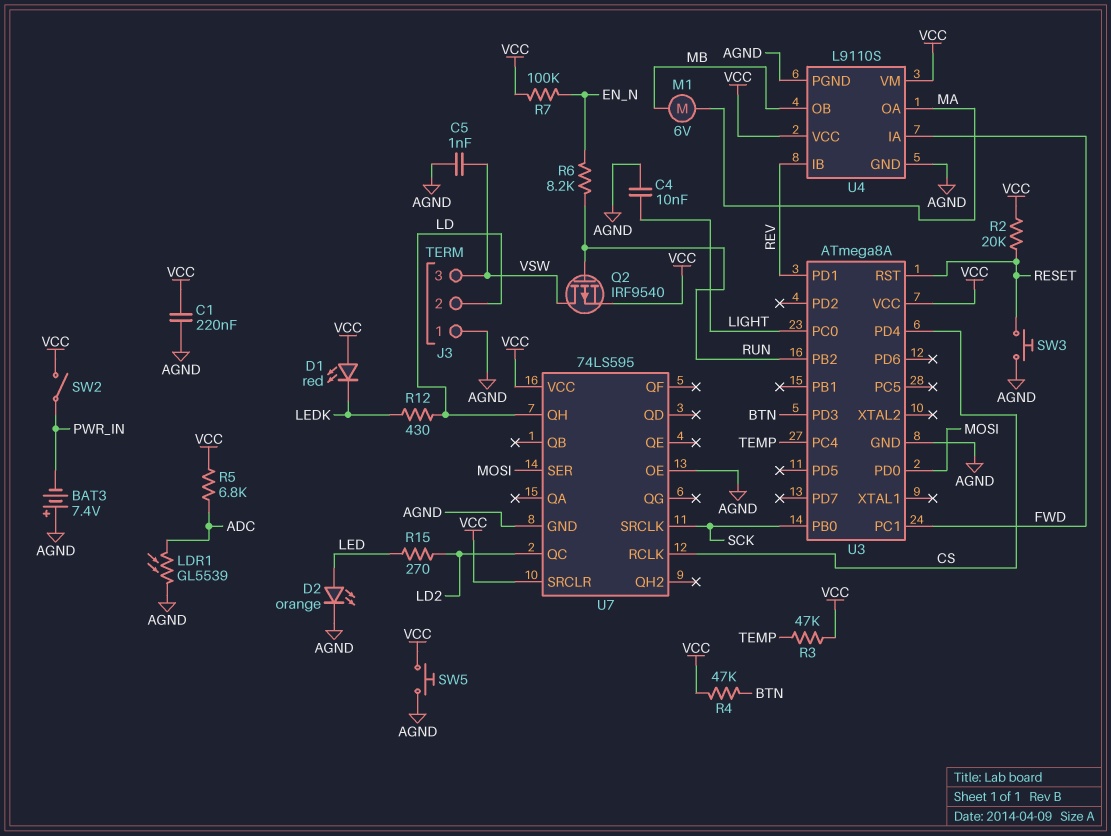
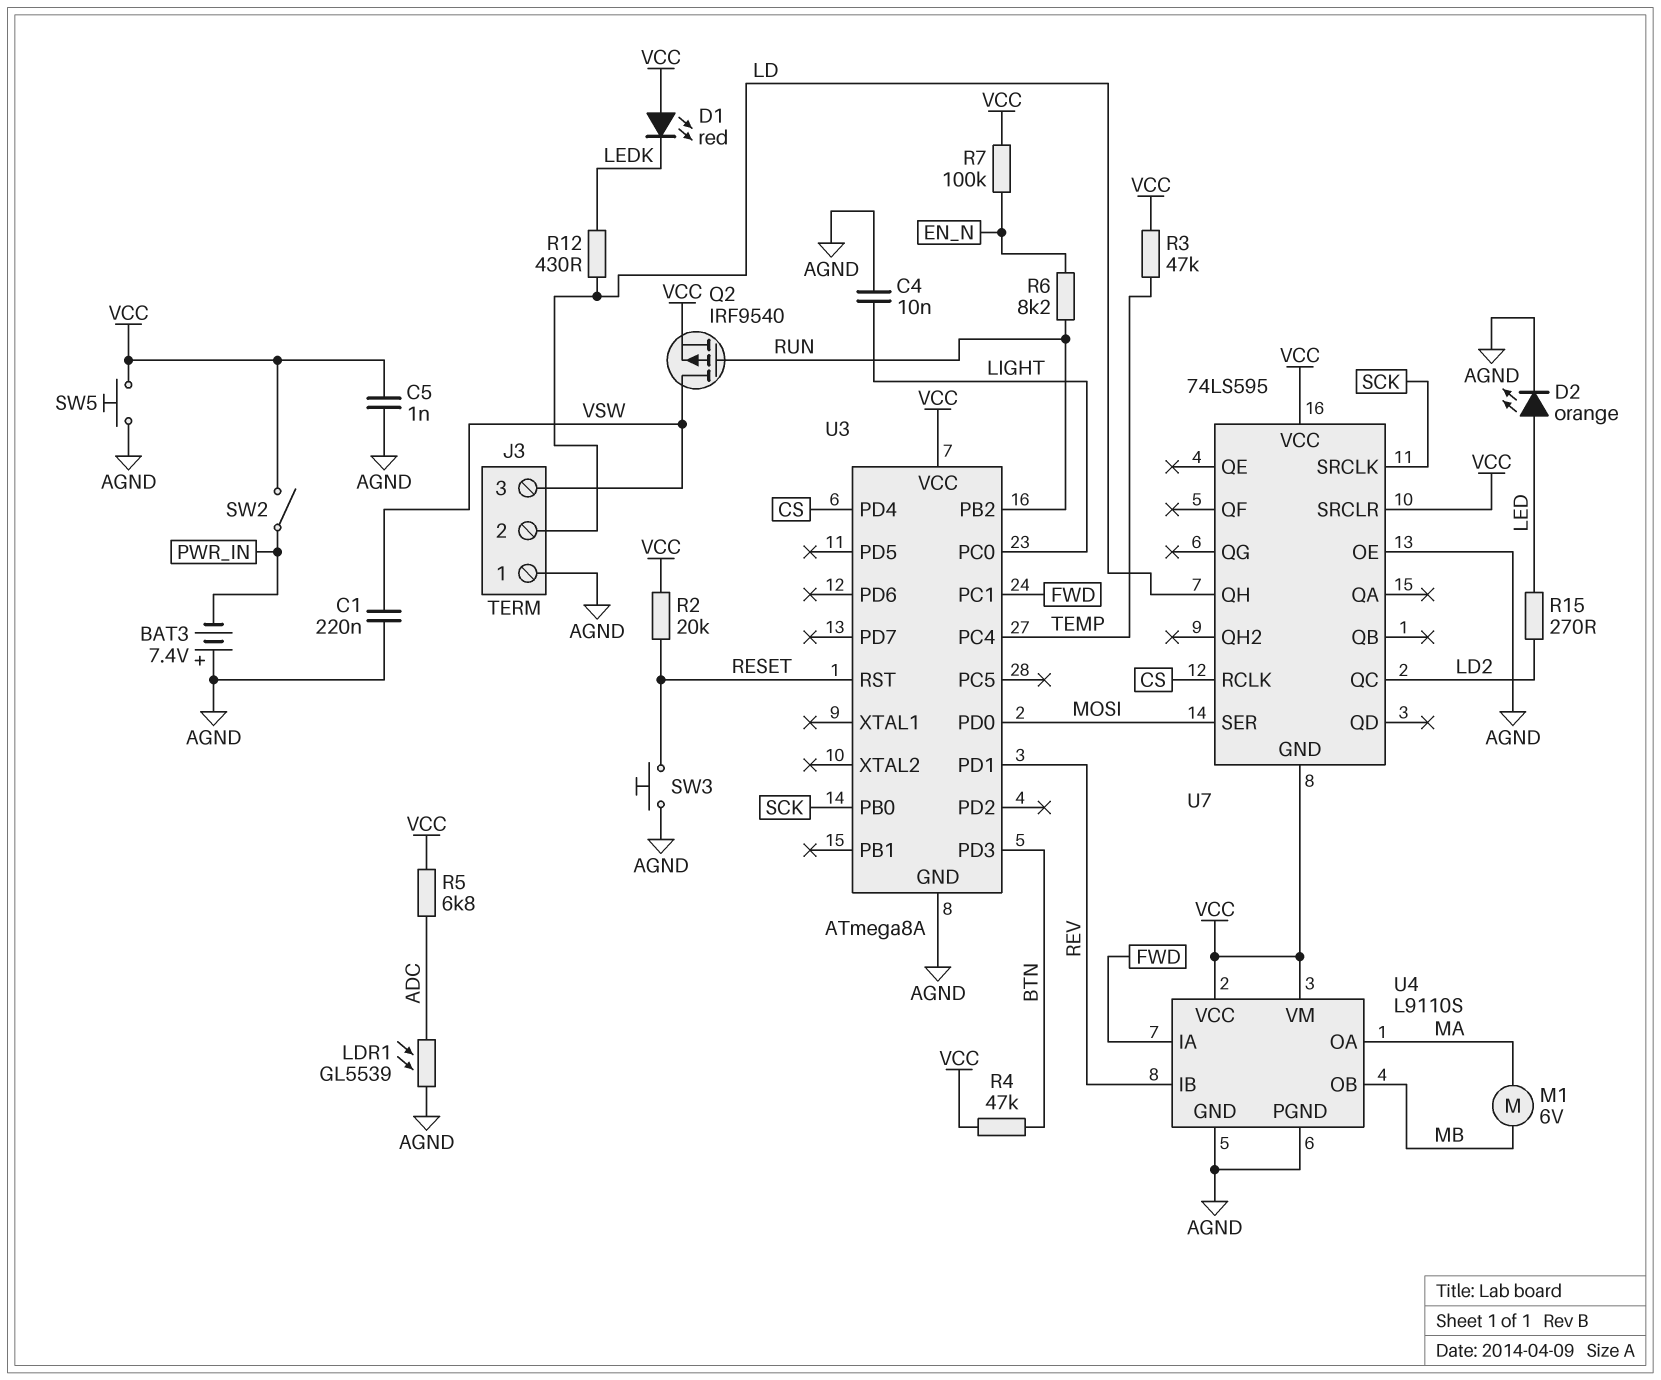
C1: 220nF (AGND, VCC) -> 220nF (AGND, VSW)
C5: 1nF (AGND, VSW) -> 1nF (AGND, VCC)
U7 pin GND: AGND -> VCC

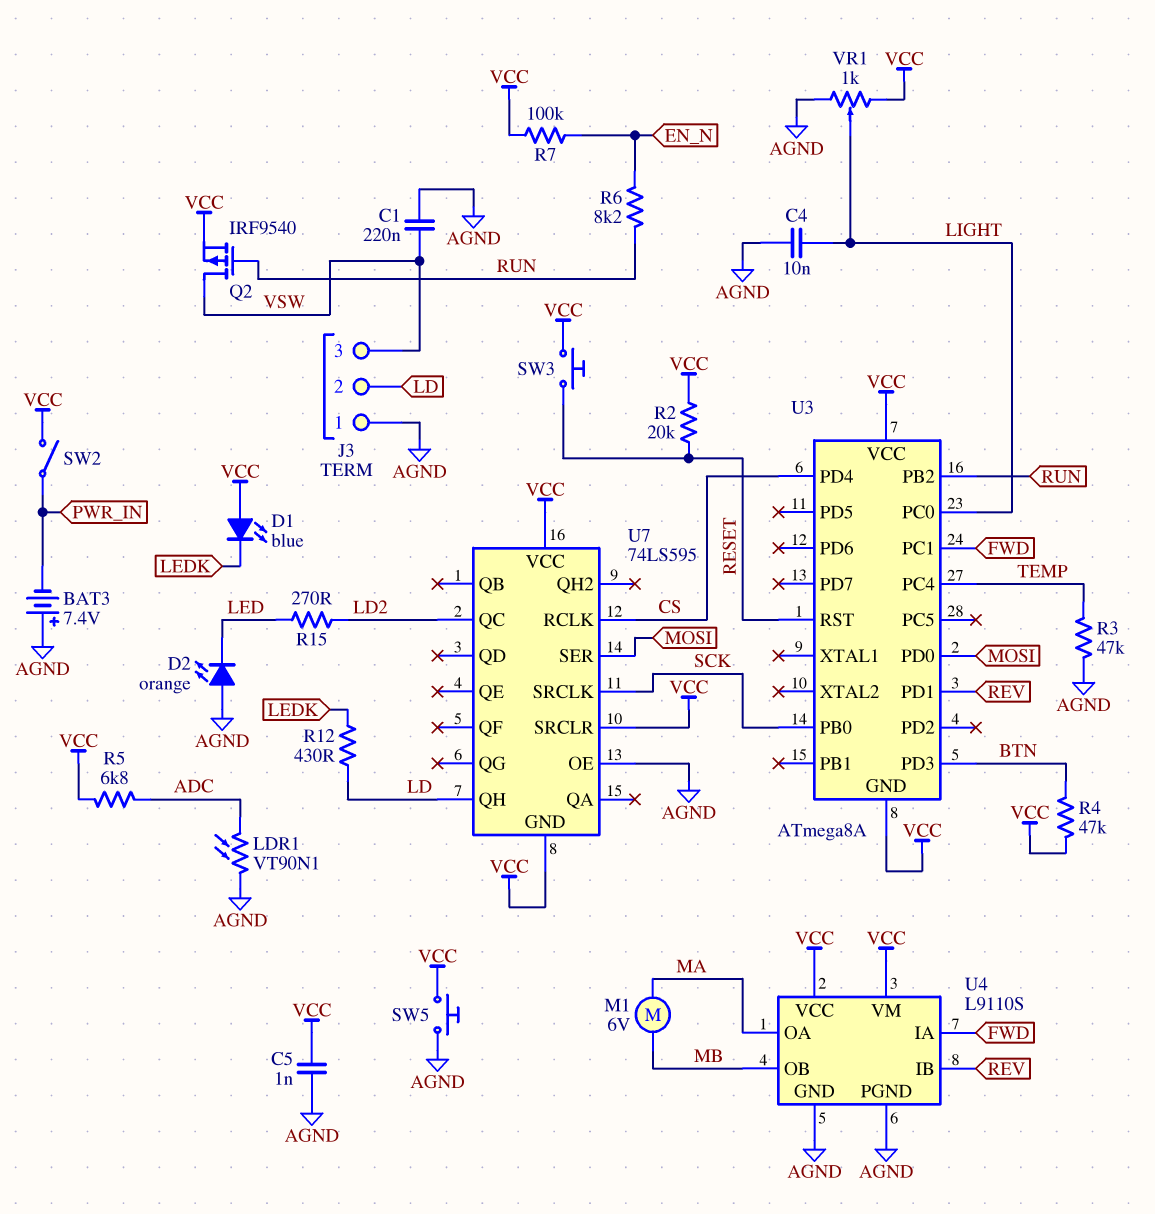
D1: LED red (A VCC, K LEDK) -> LED blue (A VCC, K LEDK)
D2: LED orange (A LED, K AGND) -> LED orange (A AGND, K LED)
LDR1: GL5539 (ADC, AGND) -> VT90N1 (ADC, AGND)
R3: 47k (TEMP, VCC) -> 47k (AGND, TEMP)
SW3: button (AGND, RESET) -> button (RESET, VCC)
U3 pin GND: AGND -> VCC
VR1: none -> 1k (AGND, VCC, wiper LIGHT)

